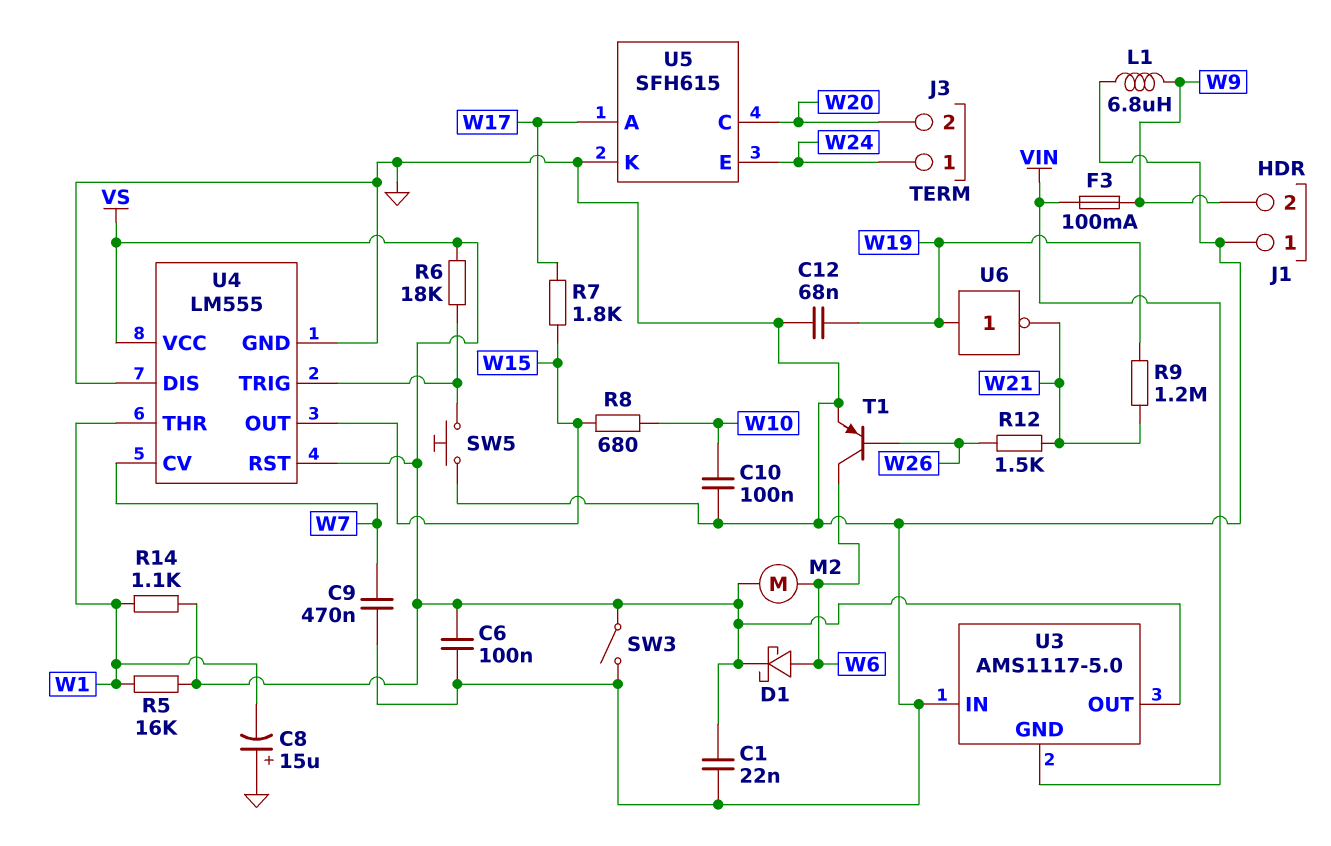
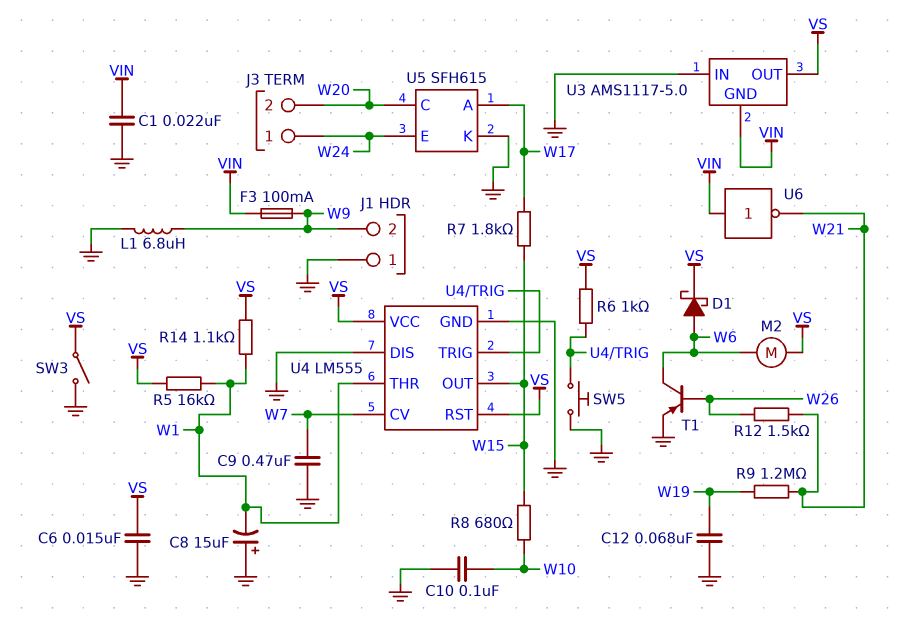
C1: 22nF (GND, VS) -> 22nF (GND, VIN)
C6: 100nF (GND, VS) -> 15nF (GND, VS)
R6: 18k (U4/TRIG, VS) -> 1k (U4/TRIG, VS)
U6: NOT (in W19, out W21) -> NOT (in VIN, out W21)

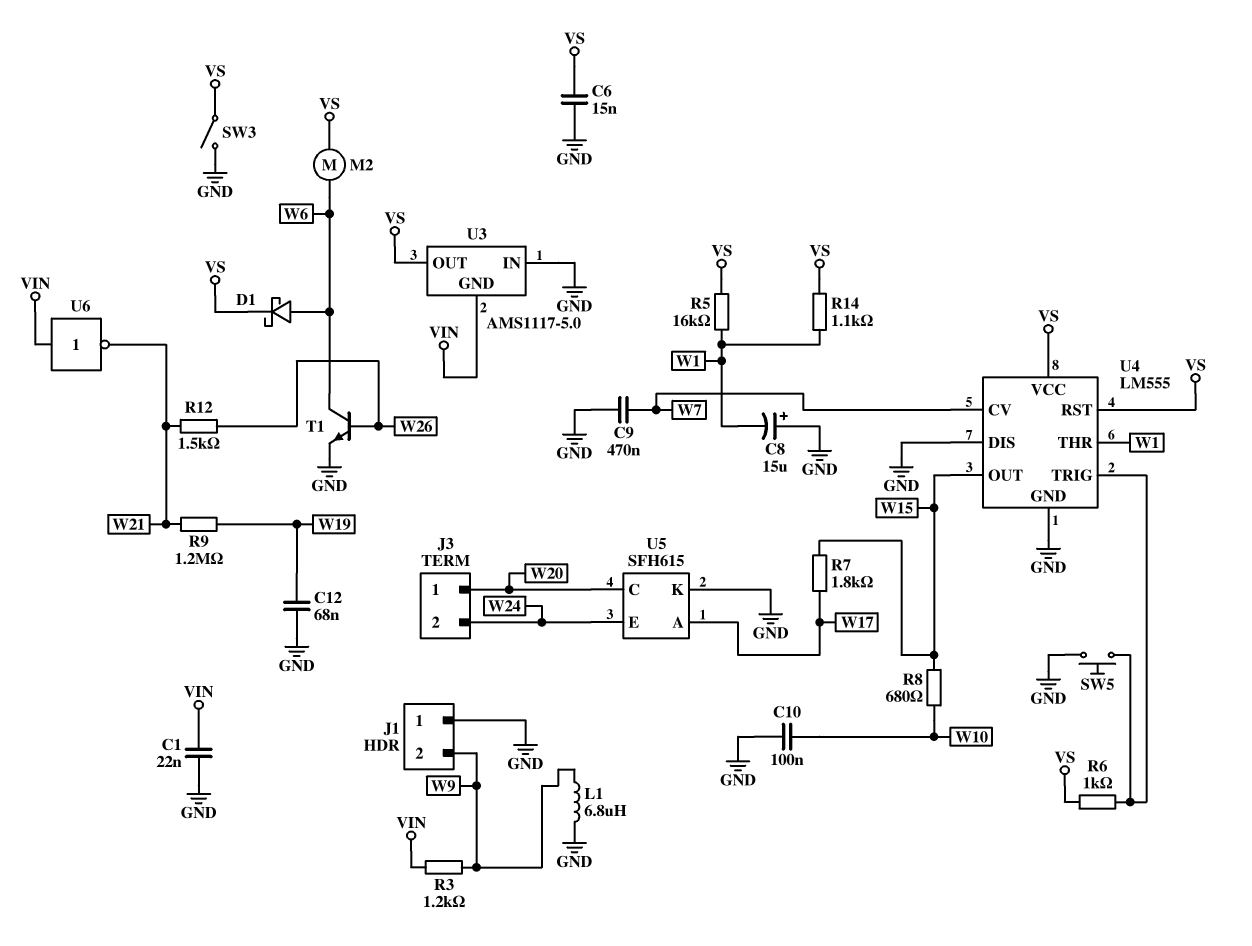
F3: 100mA (VIN, W9) -> none
J3 pin 1: W24 -> W20
J3 pin 2: W20 -> W24
R3: none -> 1.2k (VIN, W9)
T1: PNP (B W26, C W6, E GND) -> NPN (B W26, C W6, E GND)

